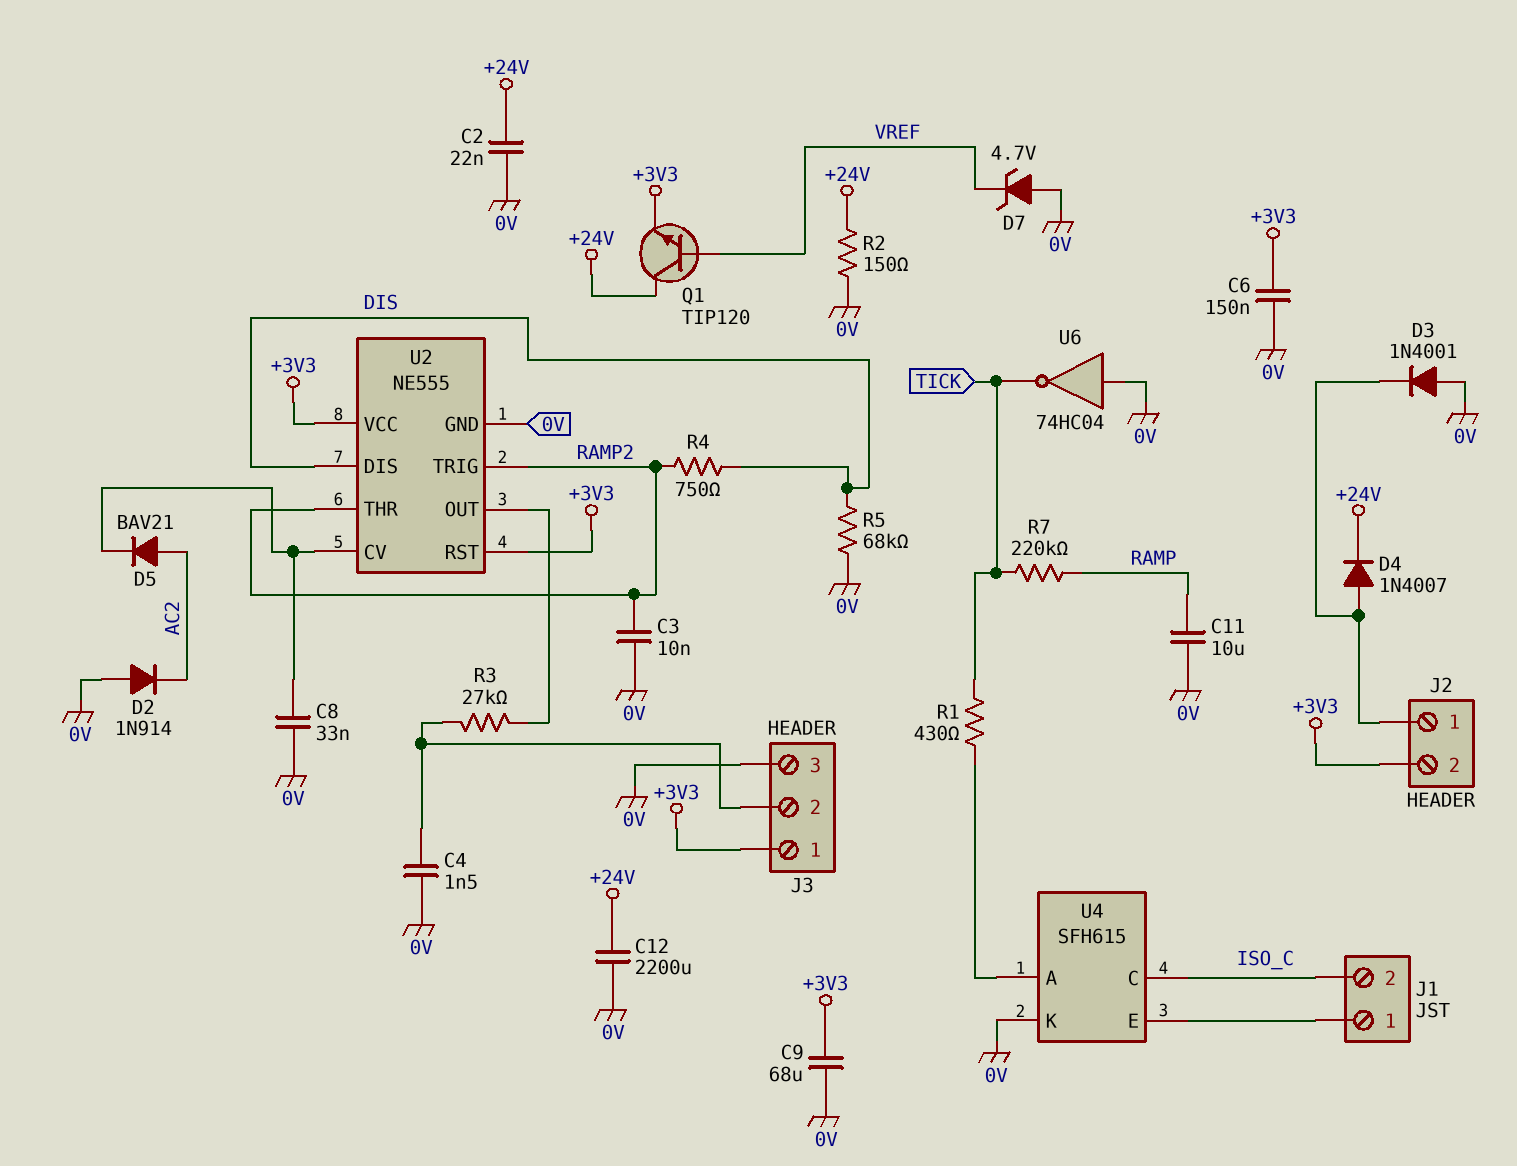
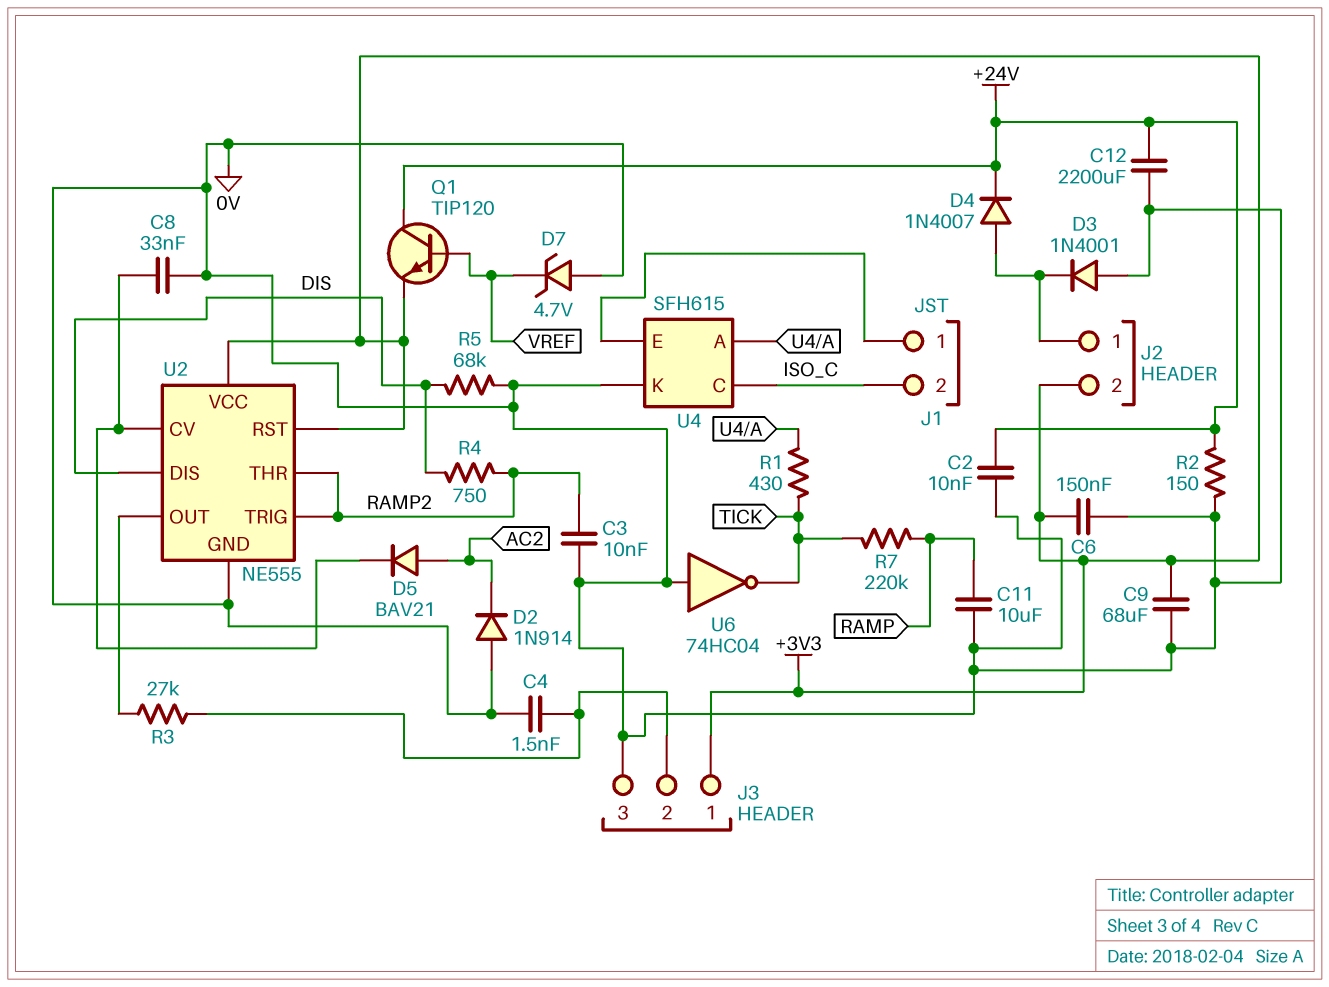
C2: 22nF (+24V, 0V) -> 10nF (+24V, 0V)

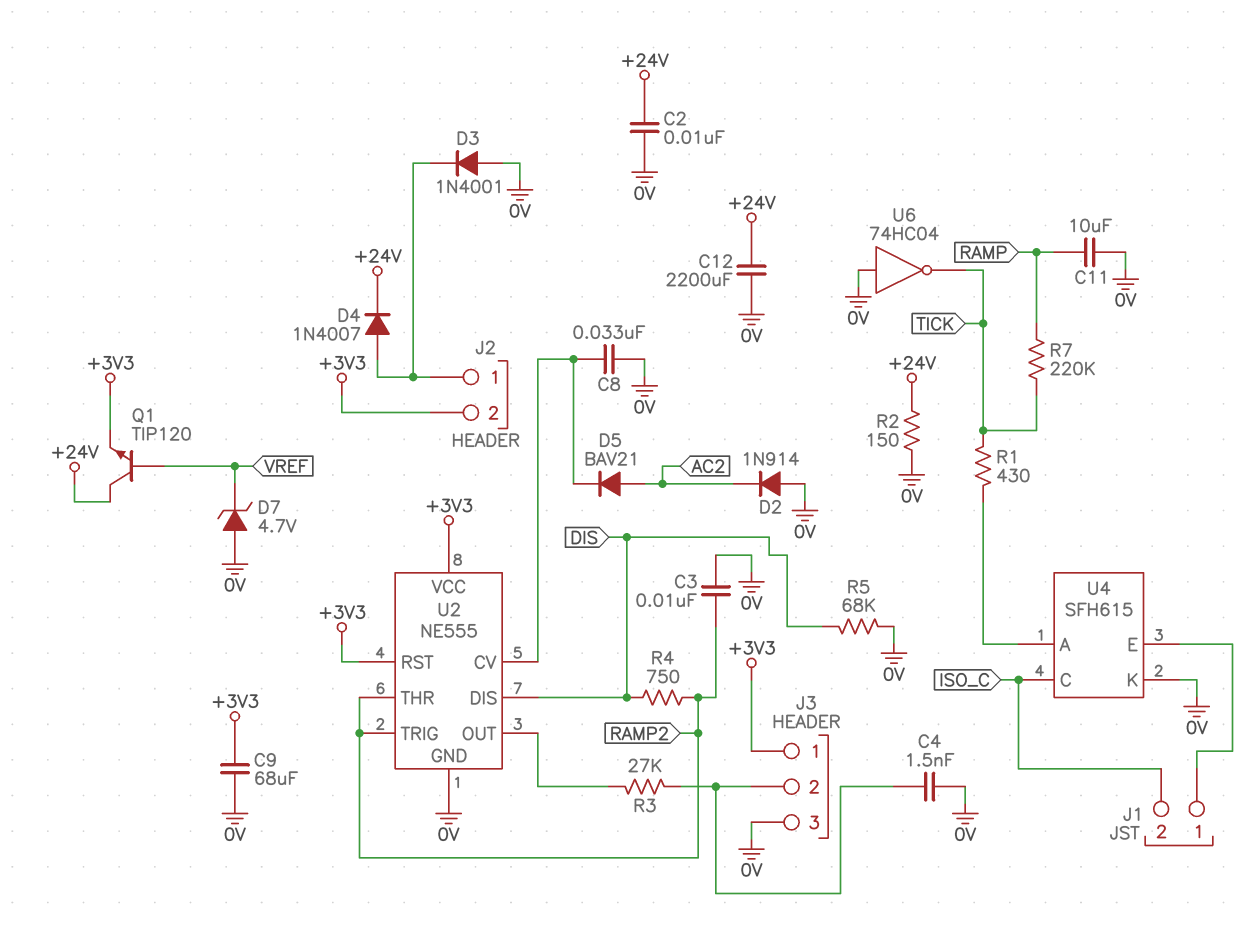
C6: 150nF (+3V3, 0V) -> none

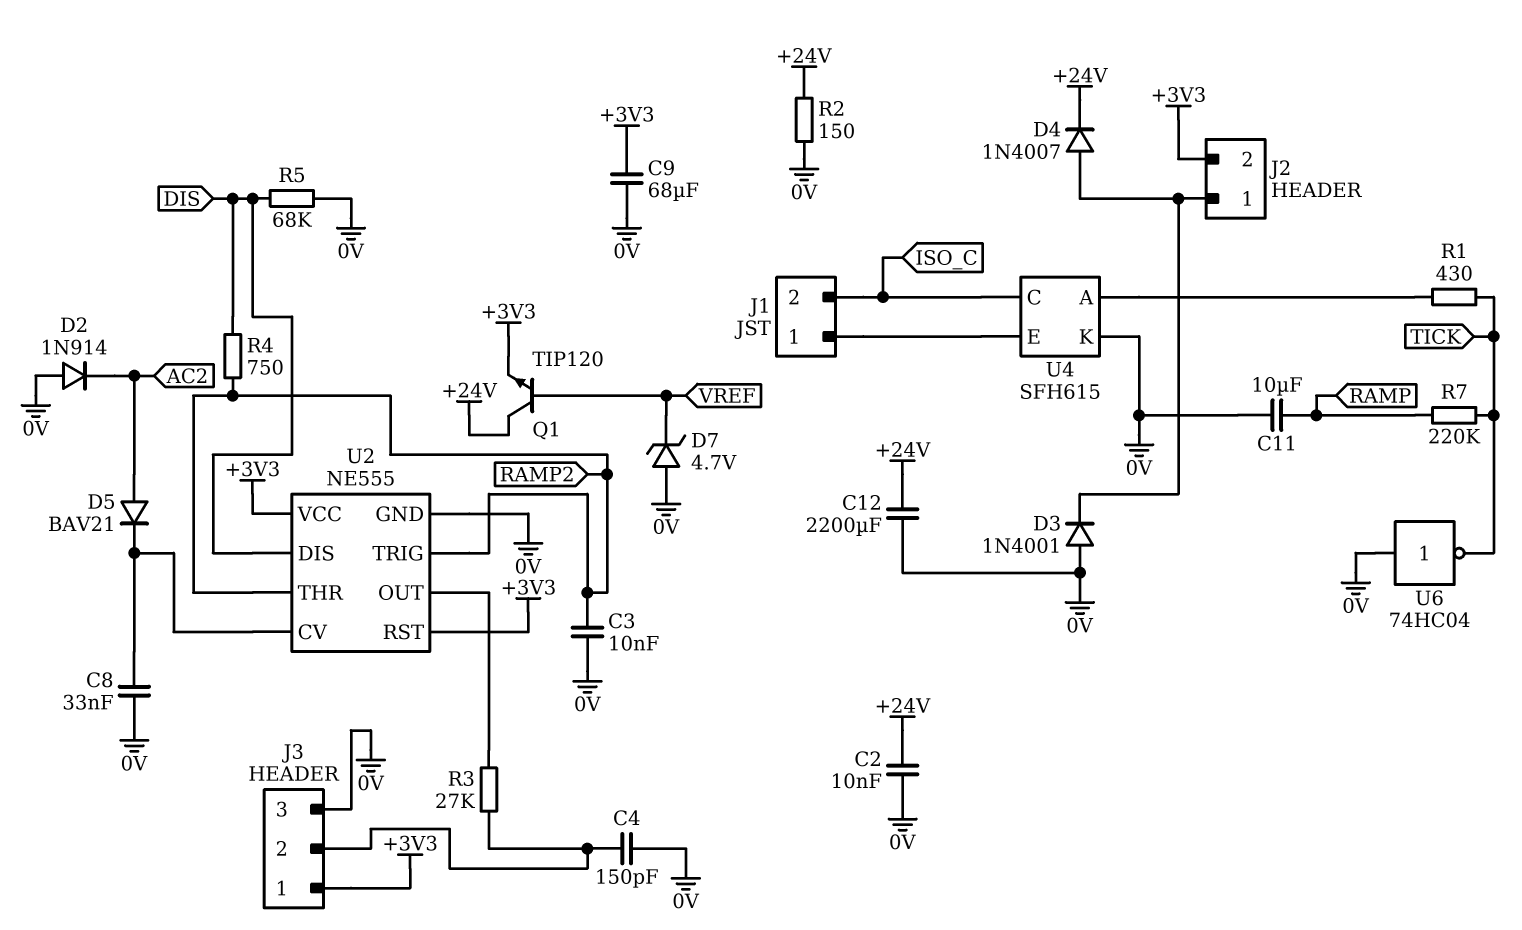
C4: 1.5nF (0V, J3/2) -> 150pF (0V, J3/2)

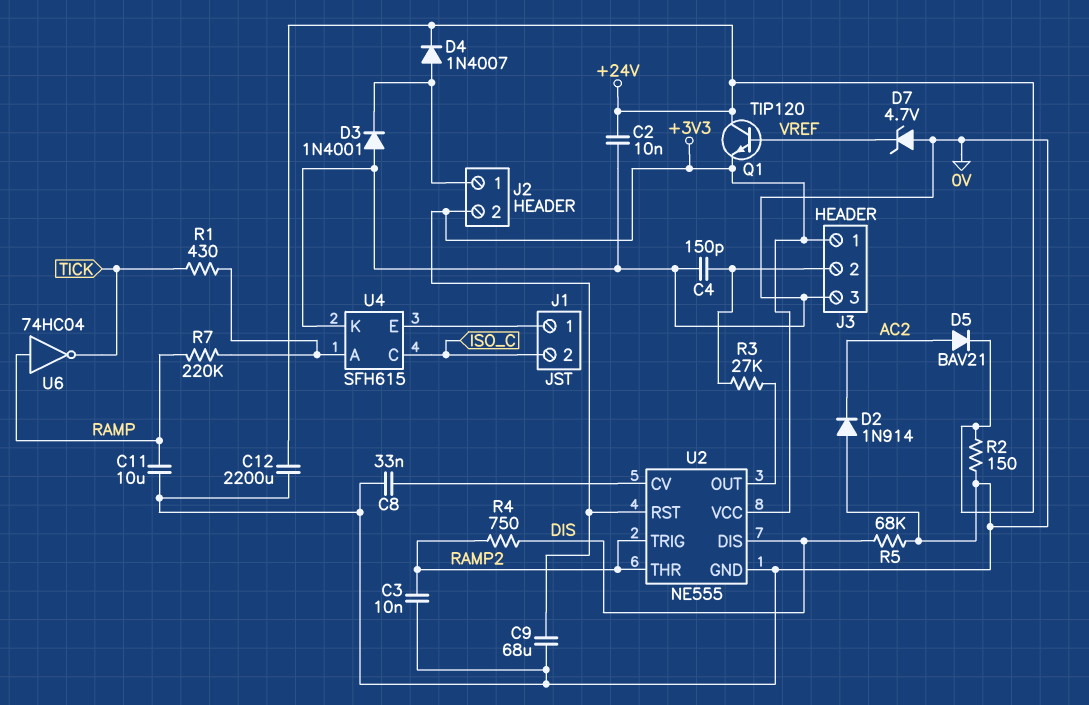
D5: diode BAV21 (A AC2, K U2/CV) -> diode BAV21 (A AC2, K +24V)
R7: 220k (RAMP, TICK) -> 220k (RAMP, U4/A)
U6: NOT 74HC04 (in 0V, out TICK) -> NOT 74HC04 (in RAMP, out TICK)

